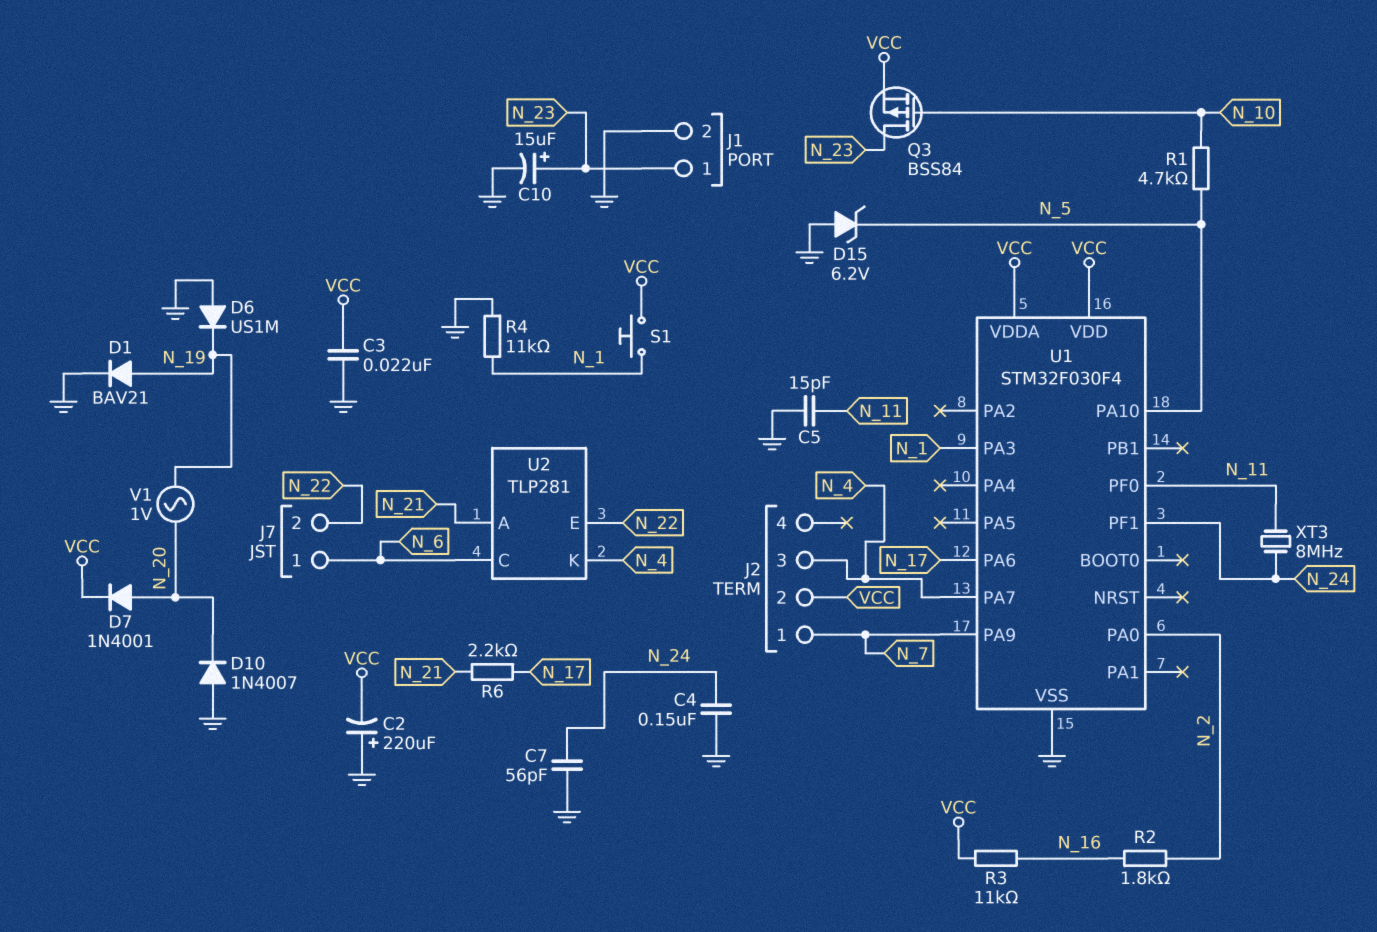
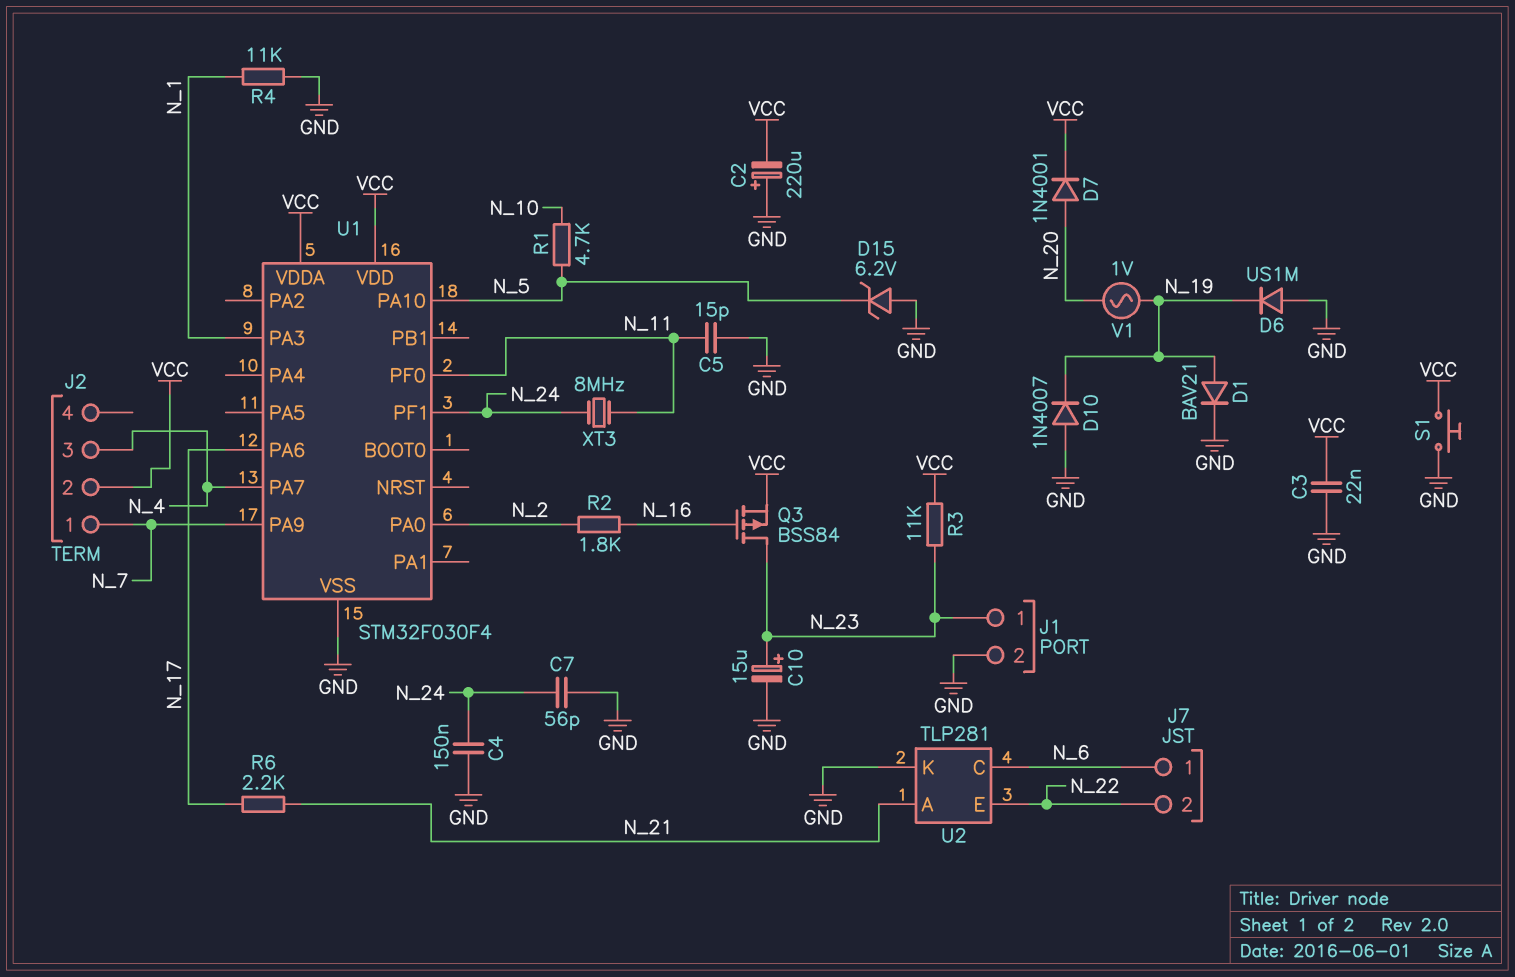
D10: diode 1N4007 (A GND, K N_20) -> diode 1N4007 (A GND, K N_19)
Q3: PMOS BSS84 (G N_10, D N_23, S VCC) -> PMOS BSS84 (G N_16, D N_23, S VCC)
R3: 11k (N_16, VCC) -> 11k (N_23, VCC)
S1: button (N_1, VCC) -> button (GND, VCC)
U2 pin K: N_4 -> GND

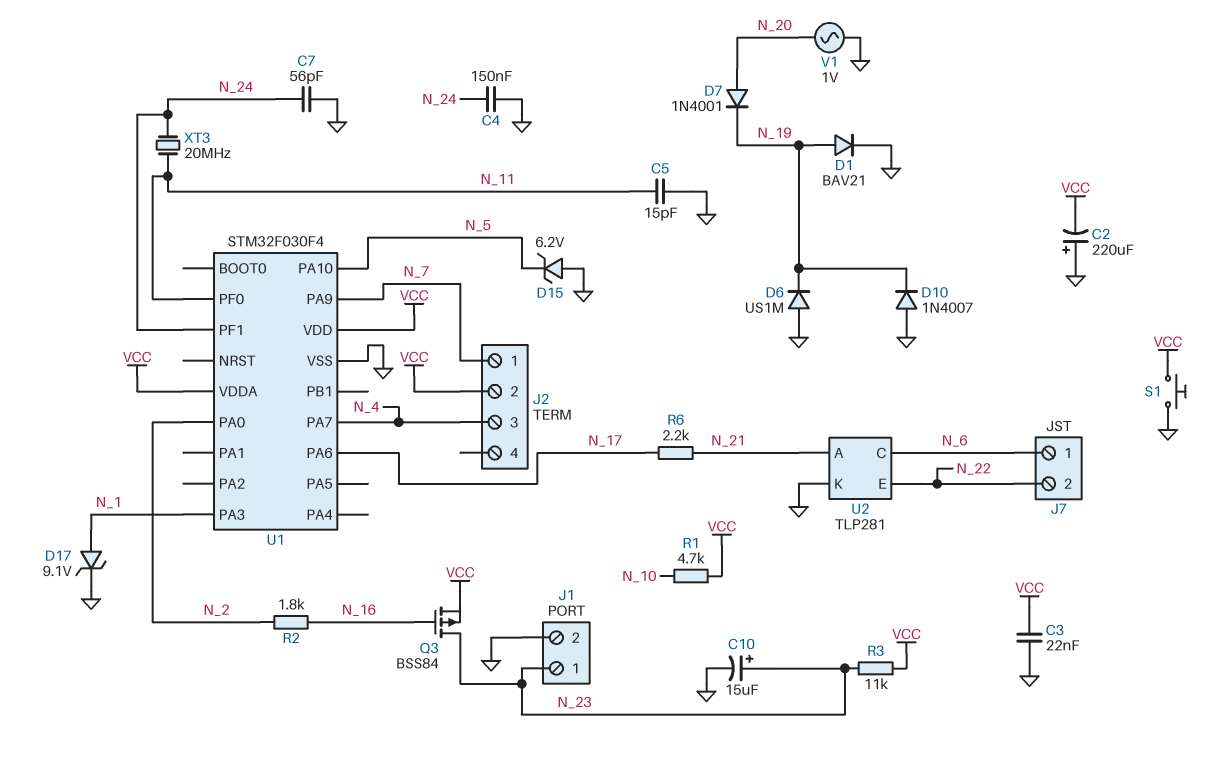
D7: diode 1N4001 (A N_20, K VCC) -> diode 1N4001 (A N_20, K N_19)
D17: none -> zener 9.1V (A N_1, K GND)
R1: 4.7k (N_5, N_10) -> 4.7k (N_10, VCC)
R4: 11k (GND, N_1) -> none
V1: AC 1V (N_19, N_20) -> AC 1V (GND, N_20)
XT3: 8MHz (N_11, N_24) -> 20MHz (N_11, N_24)

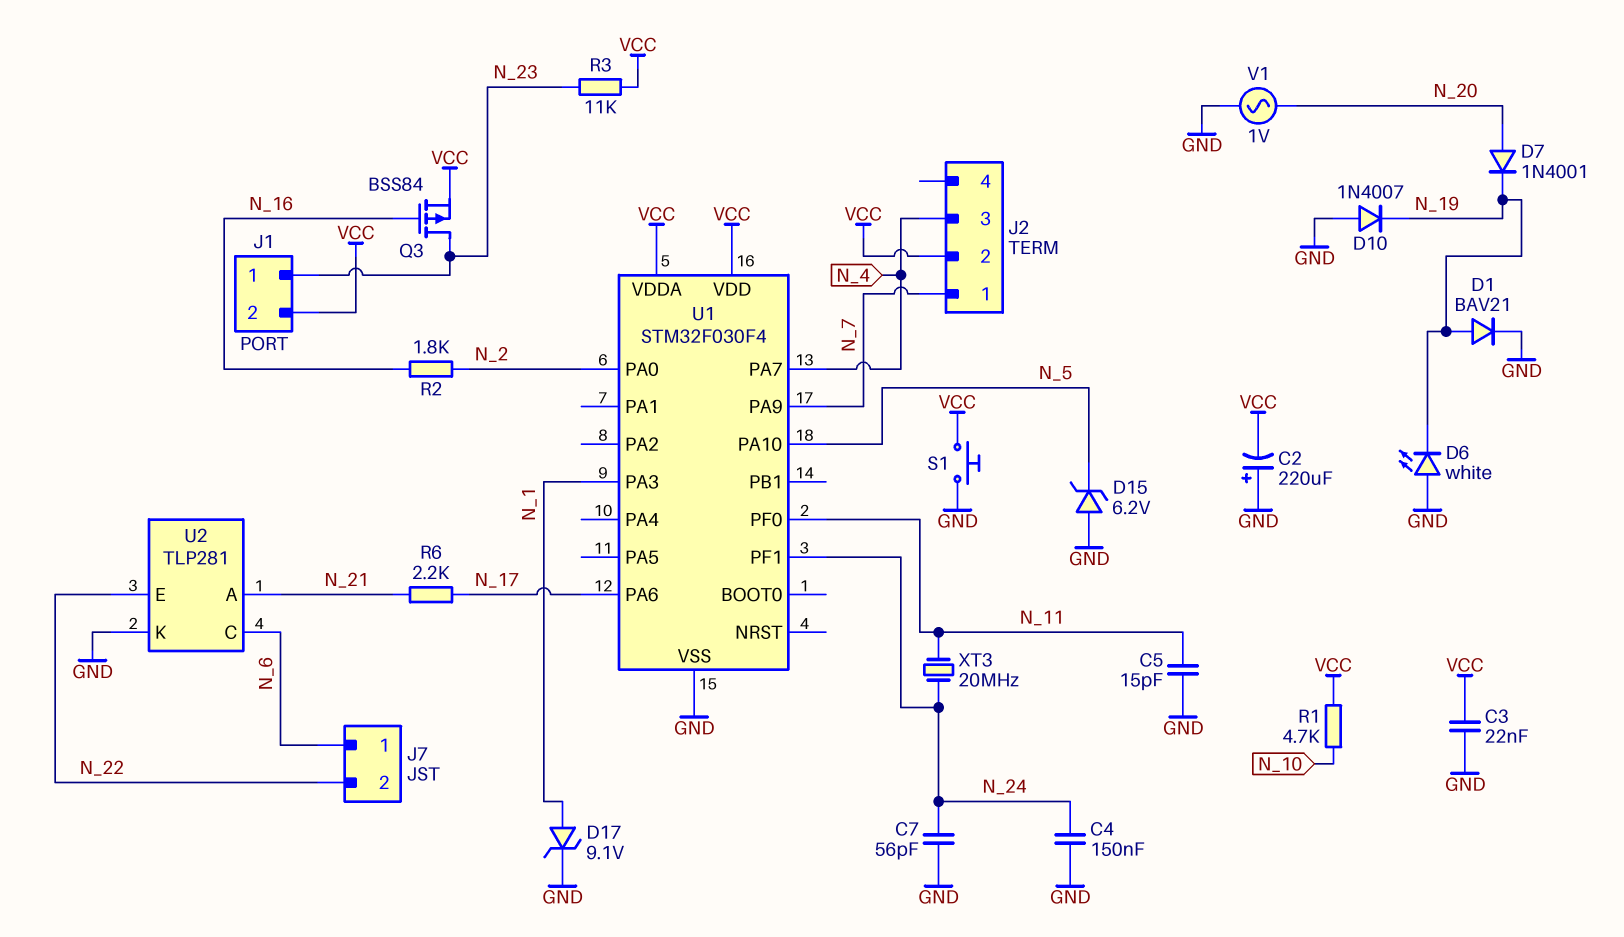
C10: 15uF (plus N_23, minus GND) -> none
D6: diode US1M (A GND, K N_19) -> LED white (A GND, K N_19)
J1 pin 2: GND -> VCC

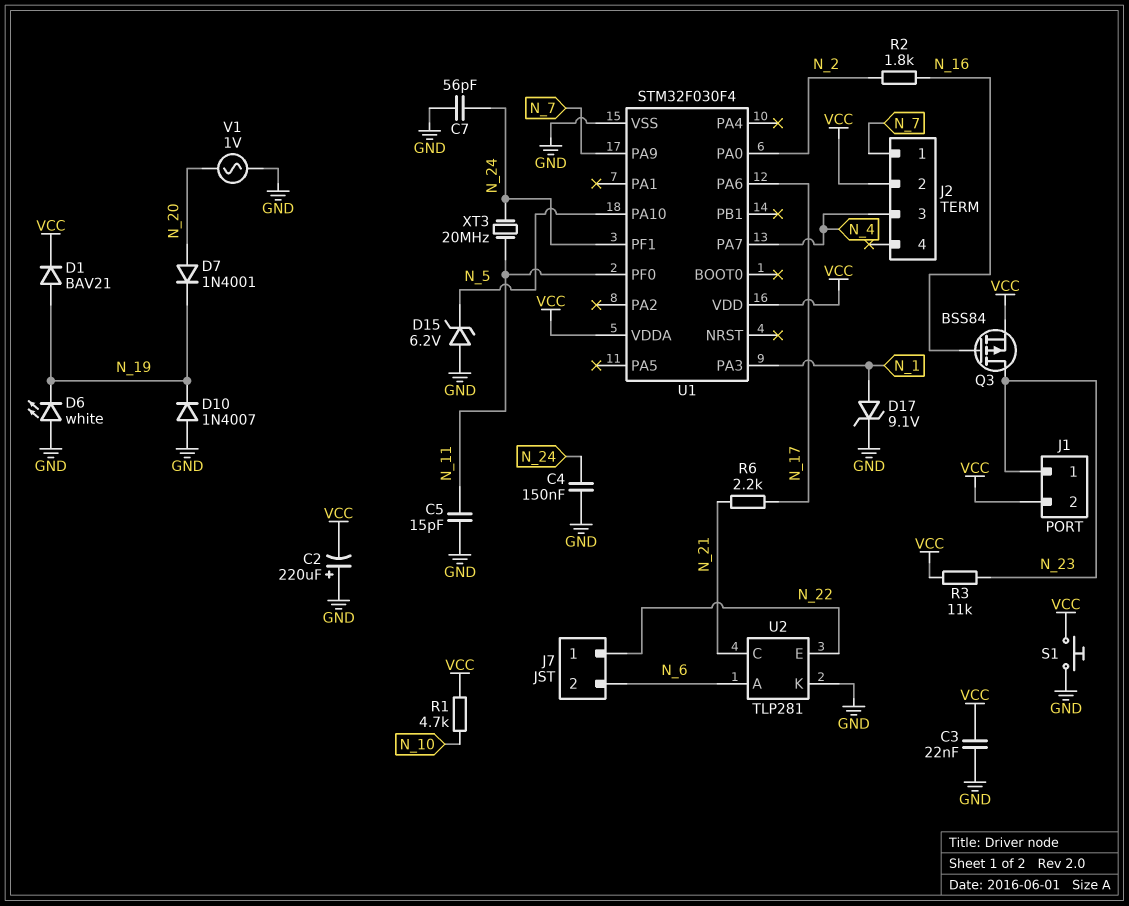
D1: diode BAV21 (A N_19, K GND) -> diode BAV21 (A N_19, K VCC)
J7 pin 1: N_6 -> N_22
J7 pin 2: N_22 -> N_6
U2 pin A: N_21 -> N_6
U2 pin C: N_6 -> N_21

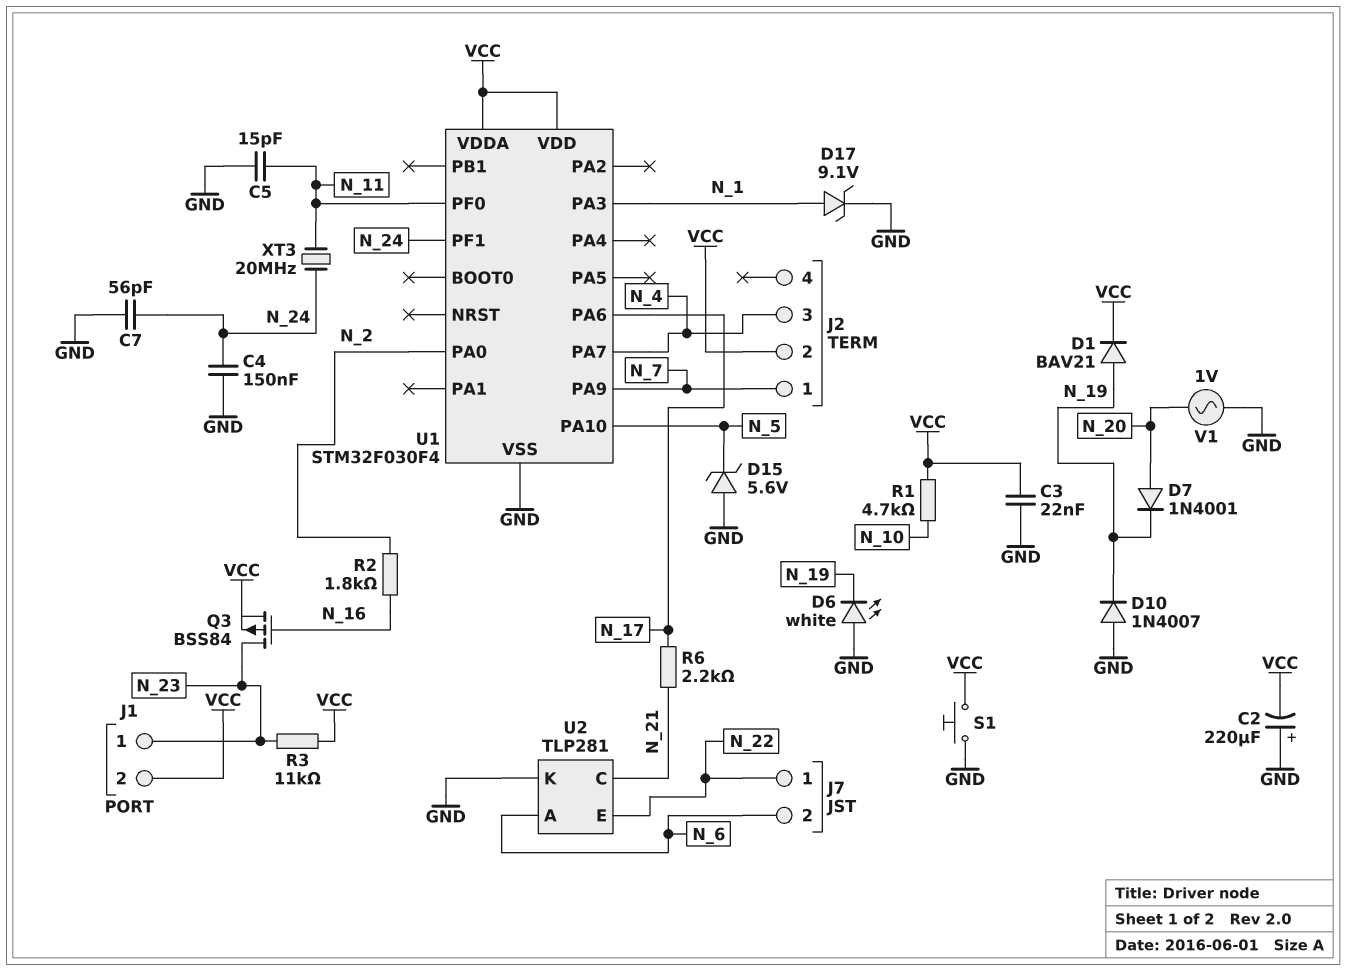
D15: zener 6.2V (A GND, K N_5) -> zener 5.6V (A GND, K N_5)

